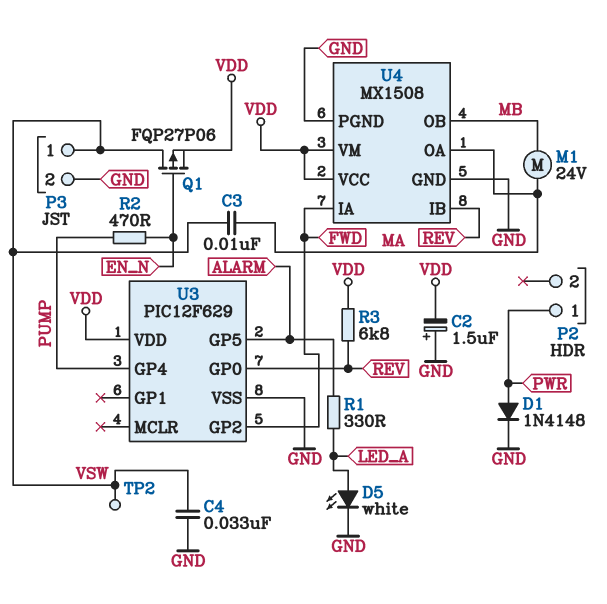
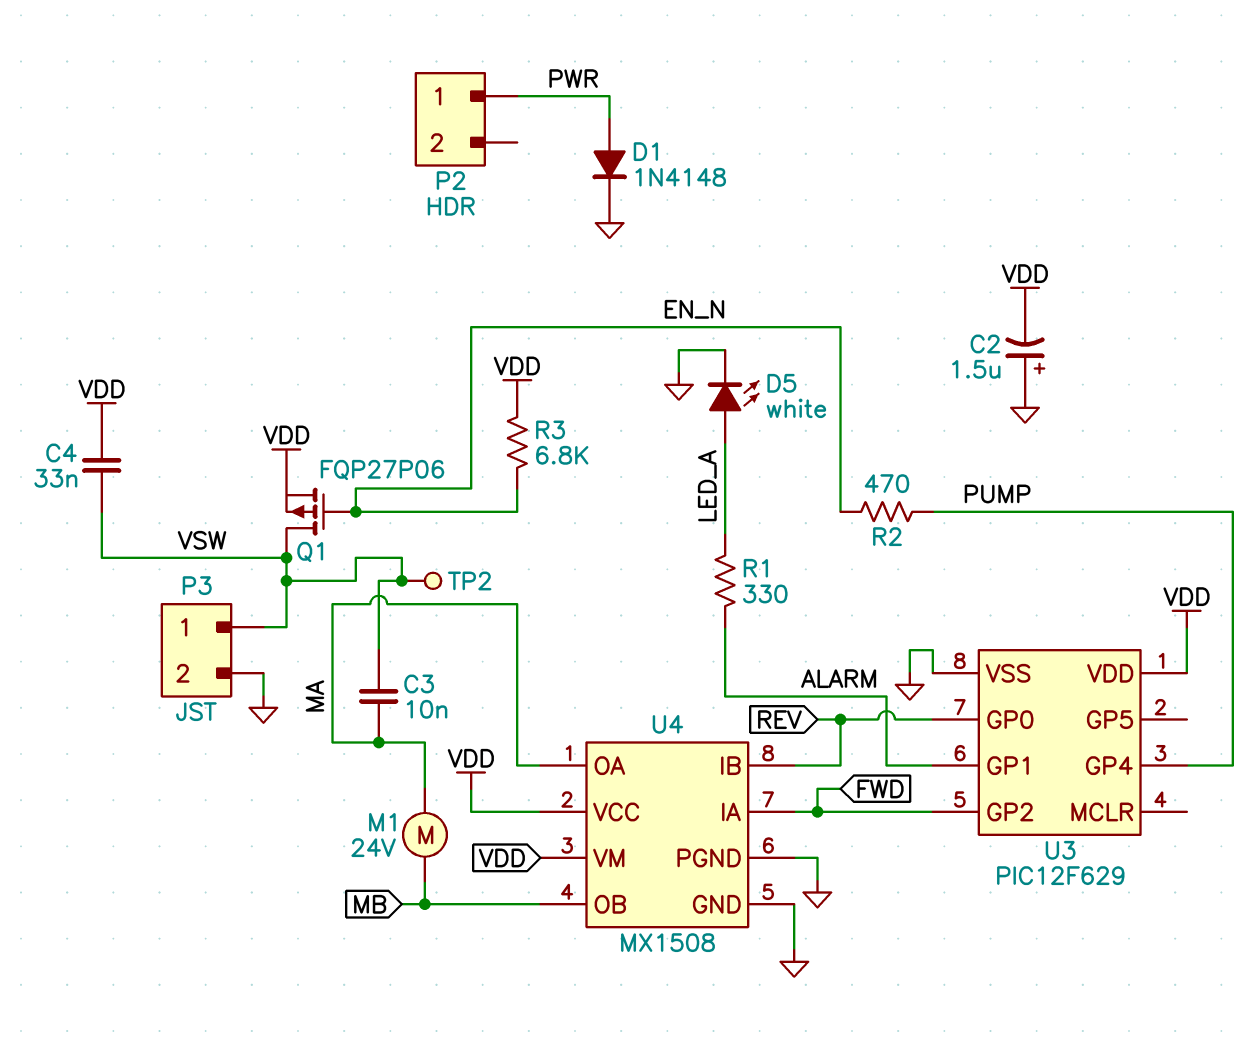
C4: 33nF (GND, VSW) -> 33nF (VDD, VSW)
R3: 6.8k (REV, VDD) -> 6.8k (EN_N, VDD)
U3 pin GP1: none -> ALARM
U3 pin GP5: ALARM -> none

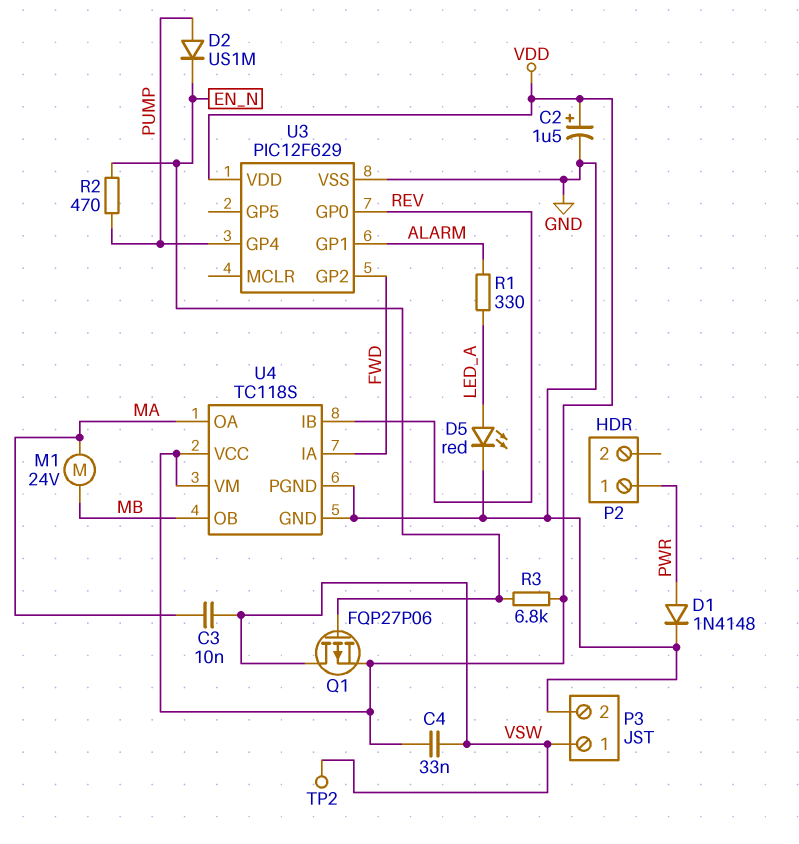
C2: 1.5uF (plus GND, minus VDD) -> 1.5uF (plus VDD, minus GND)
D2: none -> diode US1M (A PUMP, K EN_N)
D5: LED white (A LED_A, K GND) -> LED red (A LED_A, K GND)
U4: MX1508 -> TC118S

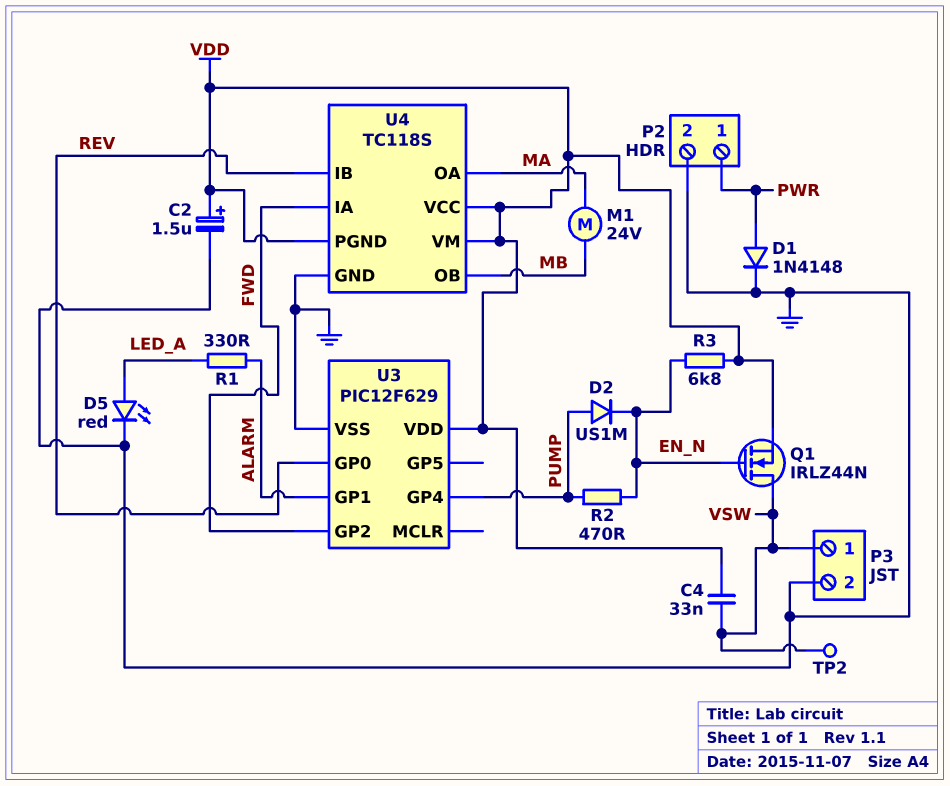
C3: 10nF (MA, VSW) -> none
P2 pin 2: none -> GND
Q1: PMOS FQP27P06 (G EN_N, D VSW, S VDD) -> NMOS IRLZ44N (G EN_N, D VSW, S VDD)
U4 pin PGND: GND -> VDD

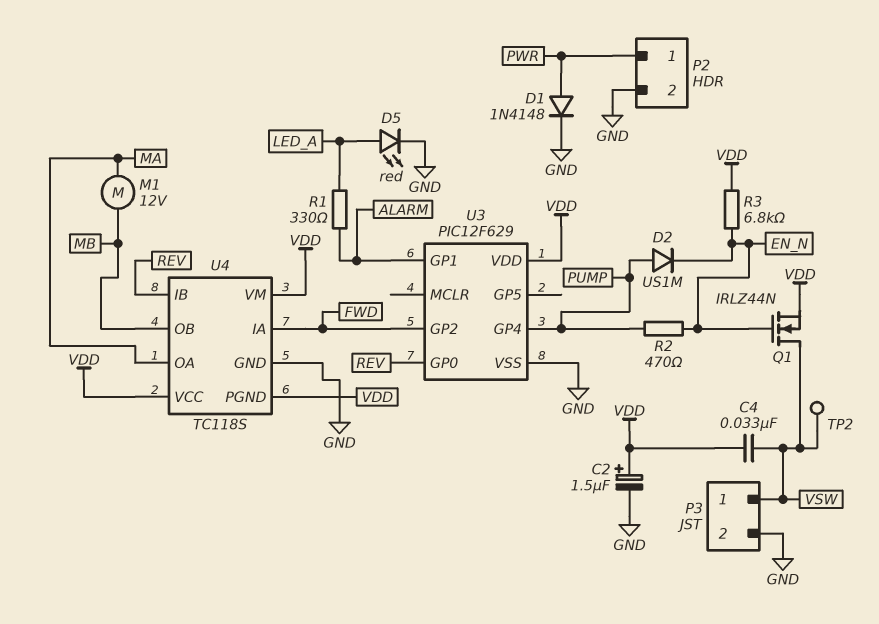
M1: motor 24V (MA, MB) -> motor 12V (MA, MB)

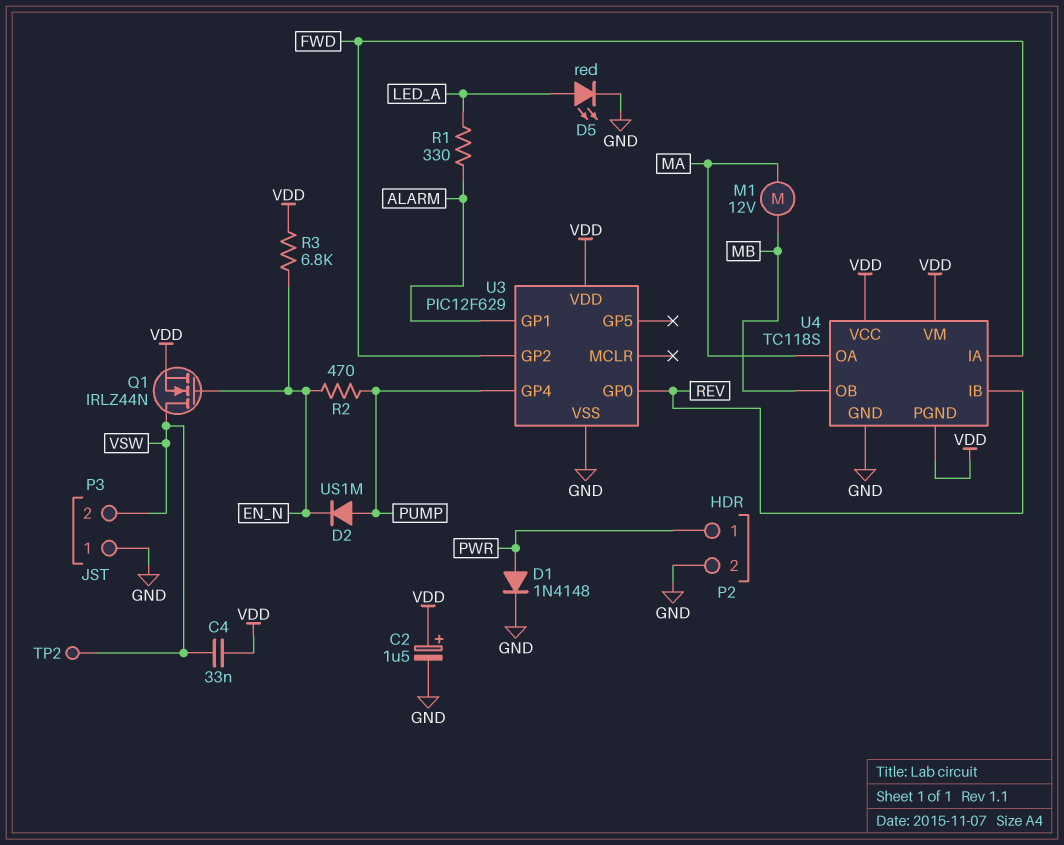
P3 pin 1: VSW -> GND
P3 pin 2: GND -> VSW

